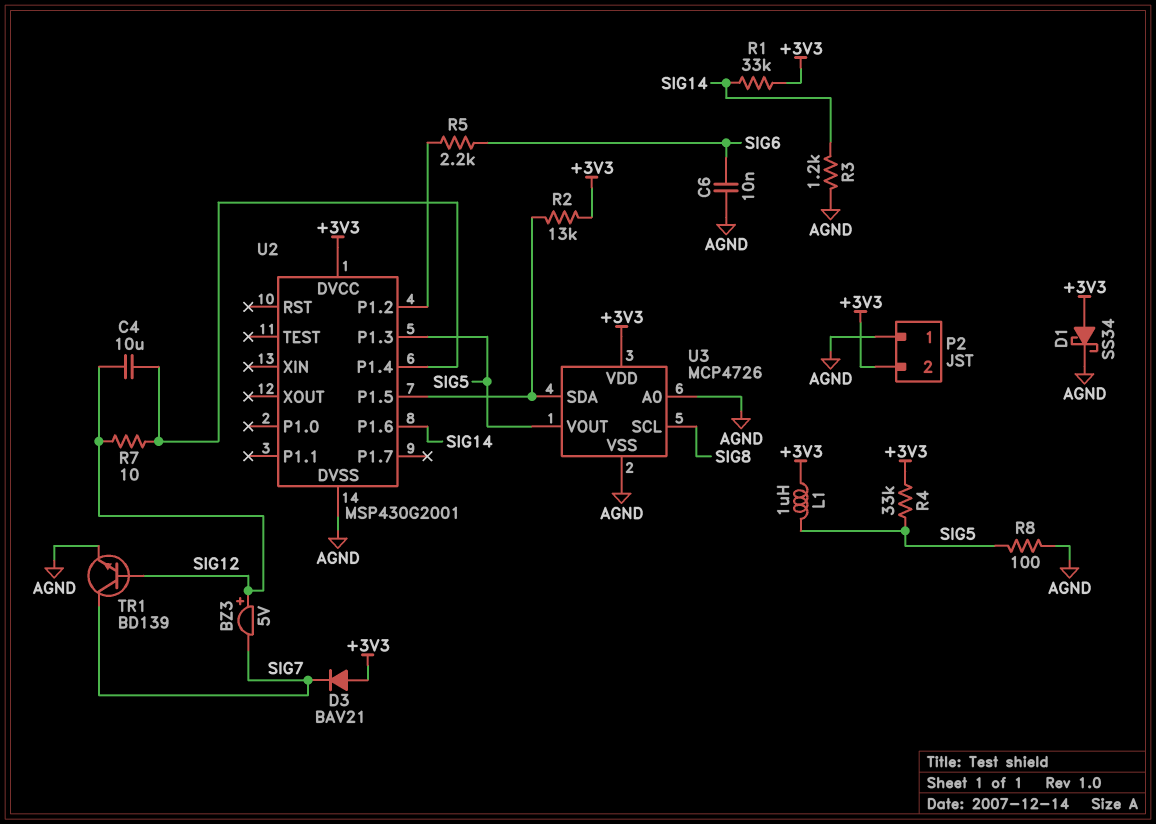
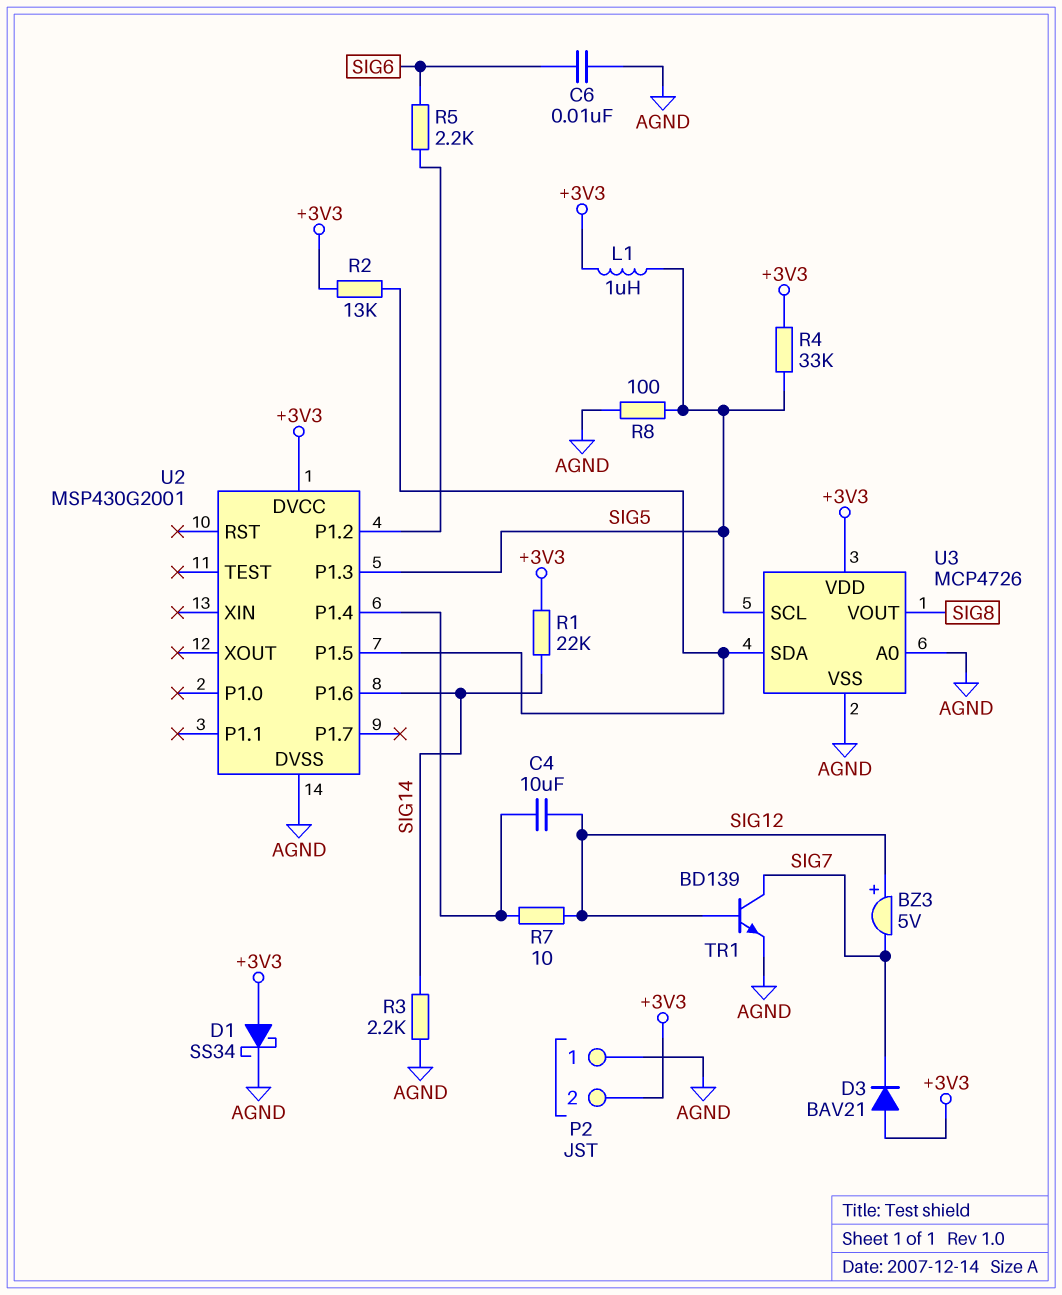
R1: 33k (+3V3, SIG14) -> 22k (+3V3, SIG14)
R3: 1.2k (AGND, SIG14) -> 2.2k (AGND, SIG14)
U3 pin SCL: SIG8 -> SIG5
U3 pin VOUT: SIG5 -> SIG8

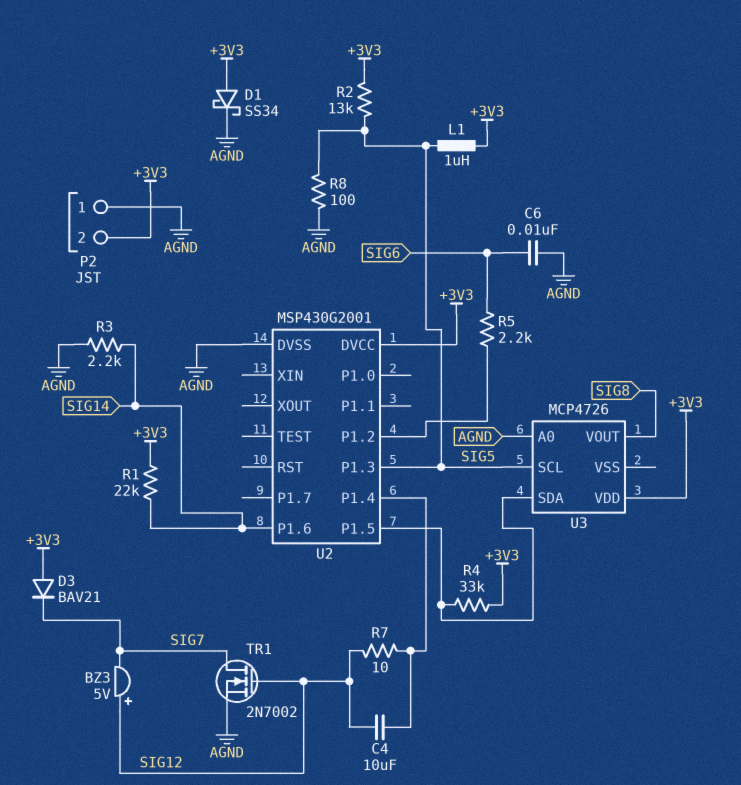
R2: 13k (+3V3, U2/P1.5) -> 13k (+3V3, SIG5)
R4: 33k (+3V3, SIG5) -> 33k (+3V3, U2/P1.5)
TR1: NPN BD139 (B SIG12, C SIG7, E AGND) -> NMOS 2N7002 (G SIG12, D SIG7, S AGND)
U3 pin VSS: AGND -> none

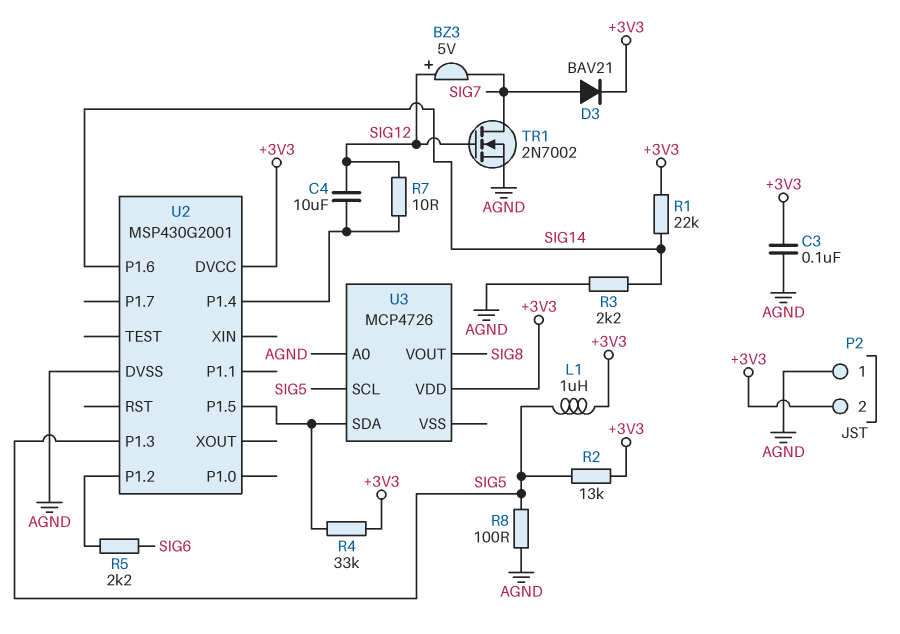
C3: none -> 100nF (+3V3, AGND)
C6: 10nF (AGND, SIG6) -> none
D1: schottky SS34 (A +3V3, K AGND) -> none
D3: diode BAV21 (A +3V3, K SIG7) -> diode BAV21 (A SIG7, K +3V3)

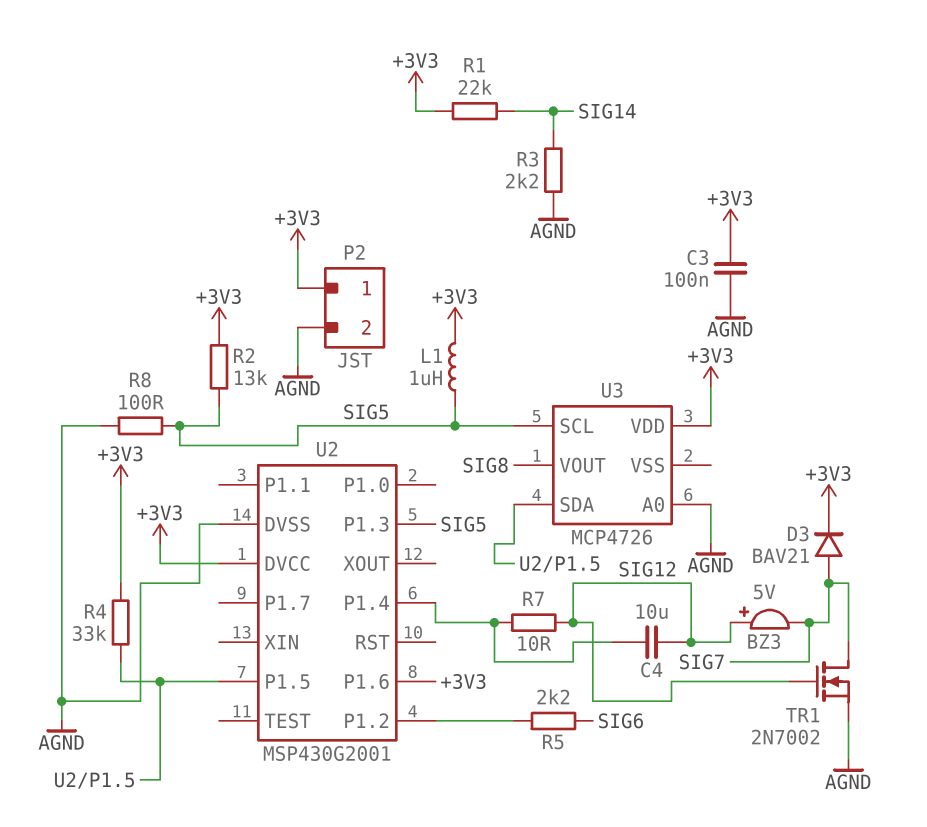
P2 pin 1: AGND -> +3V3
P2 pin 2: +3V3 -> AGND
U2 pin P1.6: SIG14 -> +3V3

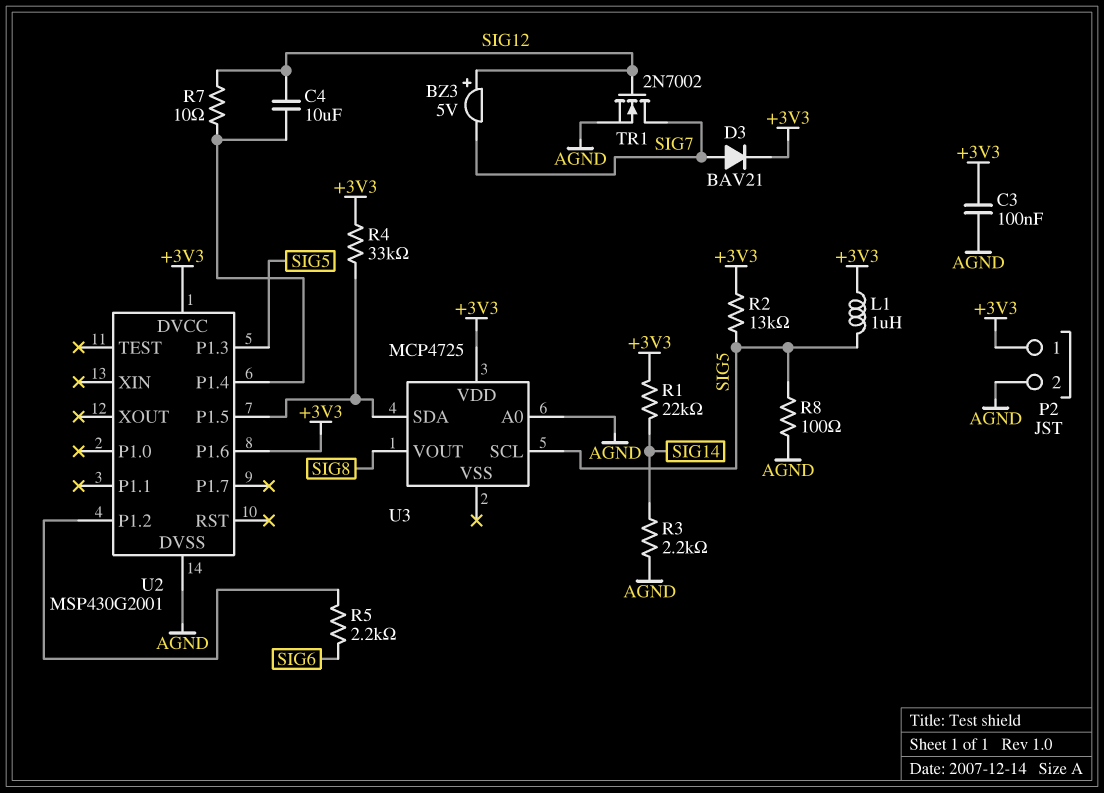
U3: MCP4726 -> MCP4725

